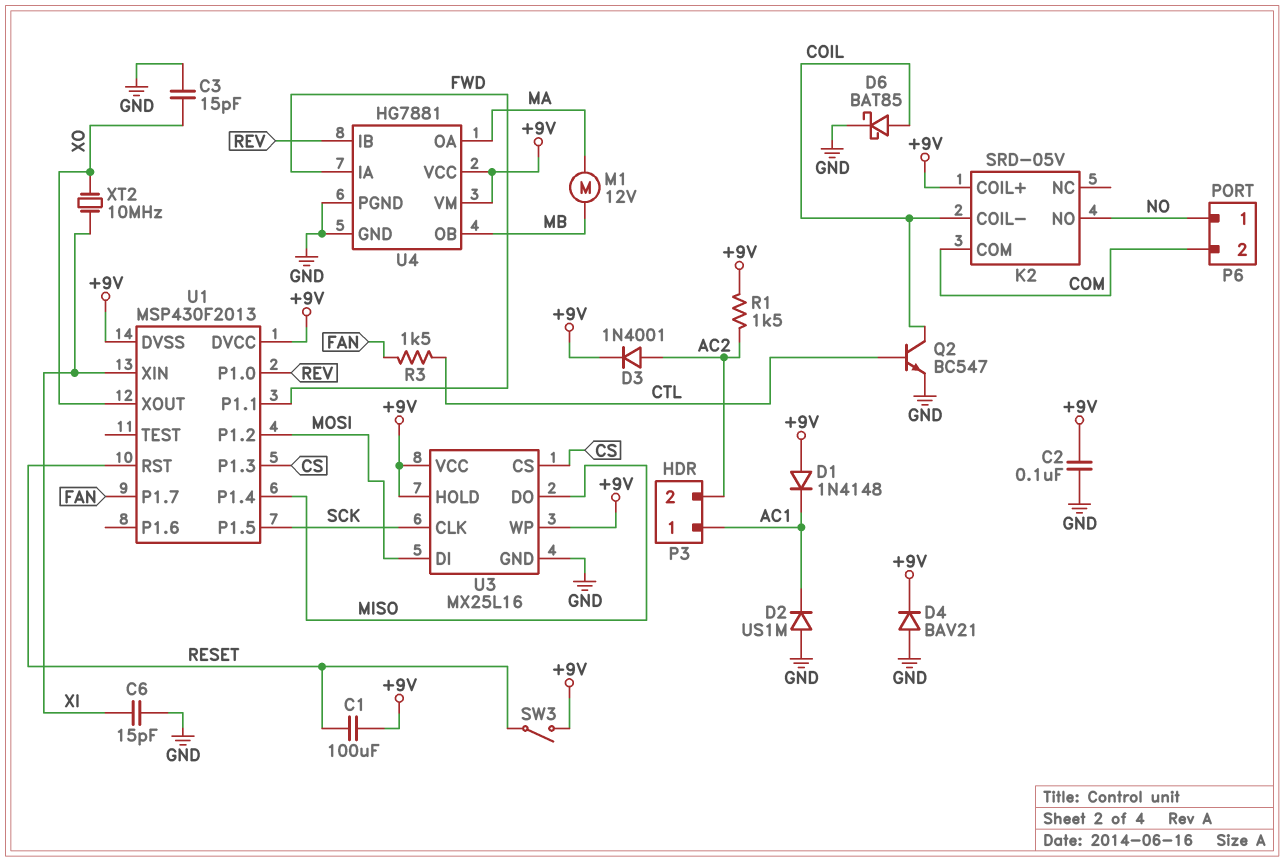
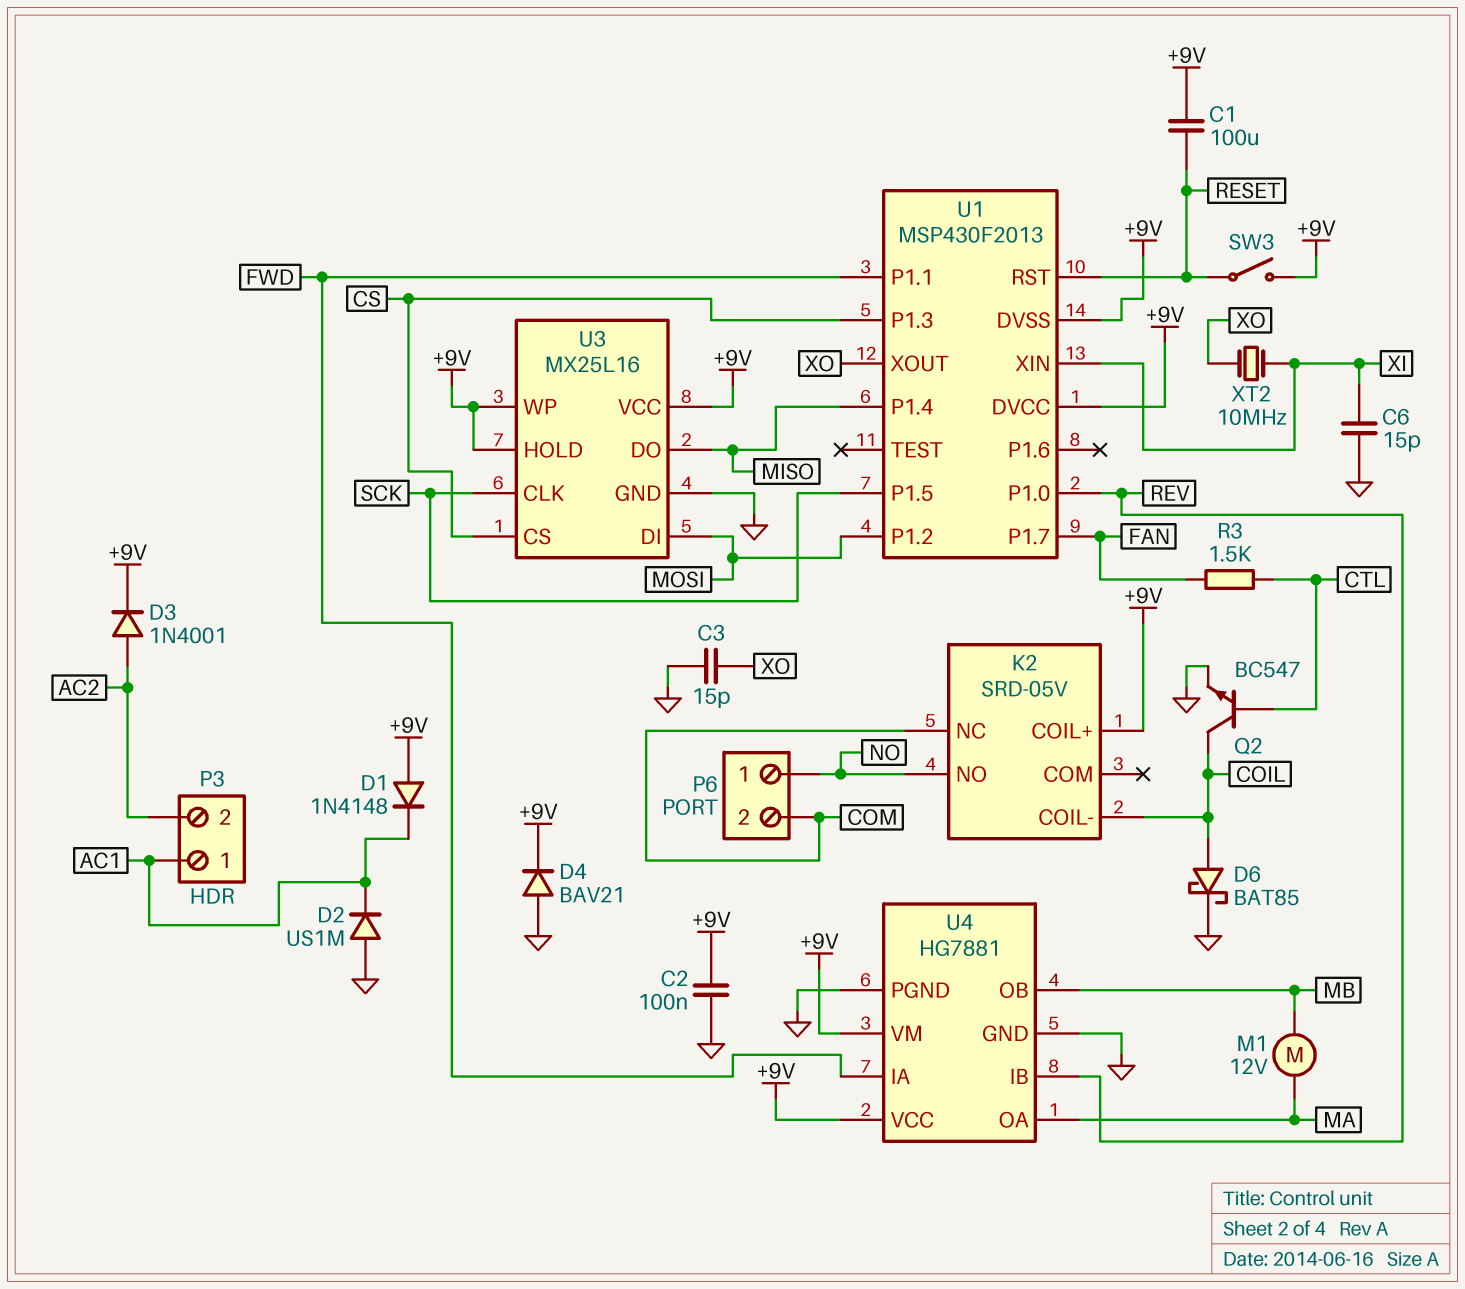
K2 pin COM: COM -> none
K2 pin NC: none -> COM
R1: 1.5k (+9V, AC2) -> none

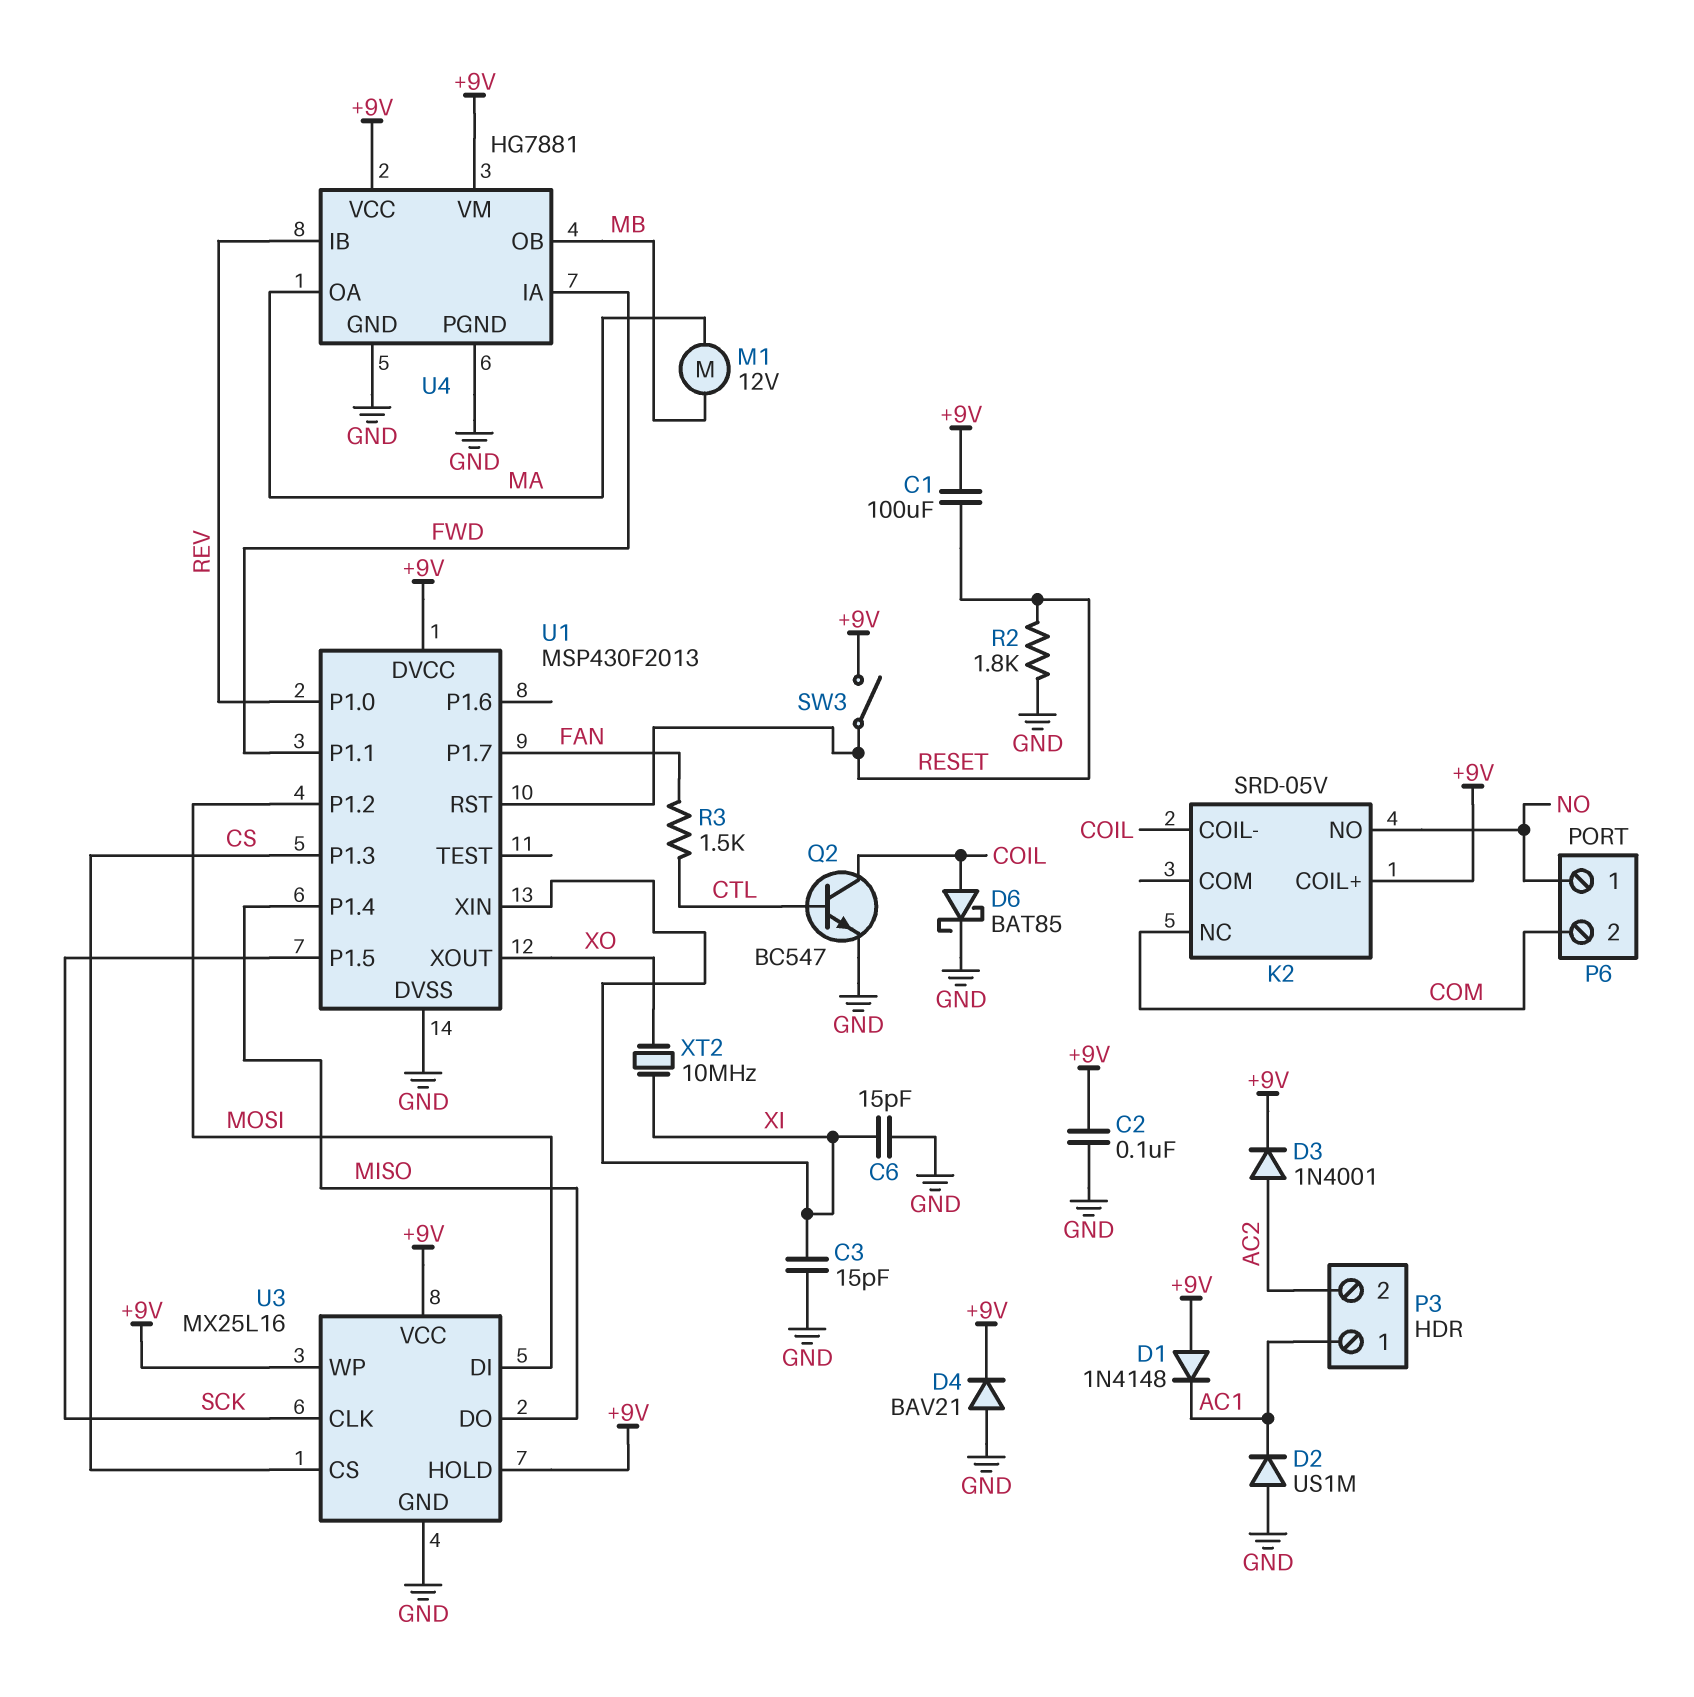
C3: 15pF (GND, XO) -> 15pF (GND, XI)
R2: none -> 1.8k (GND, RESET)
U1 pin DVSS: +9V -> GND

